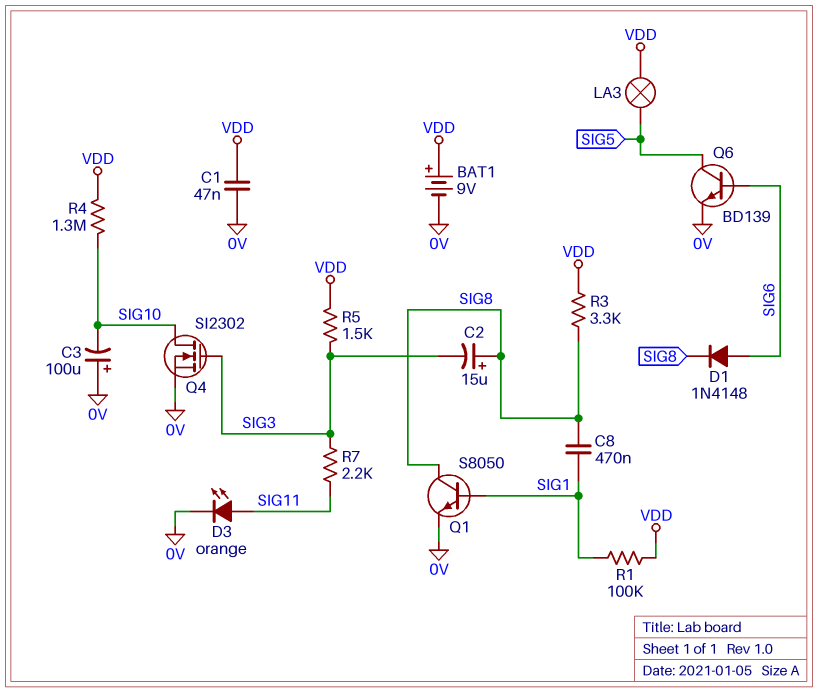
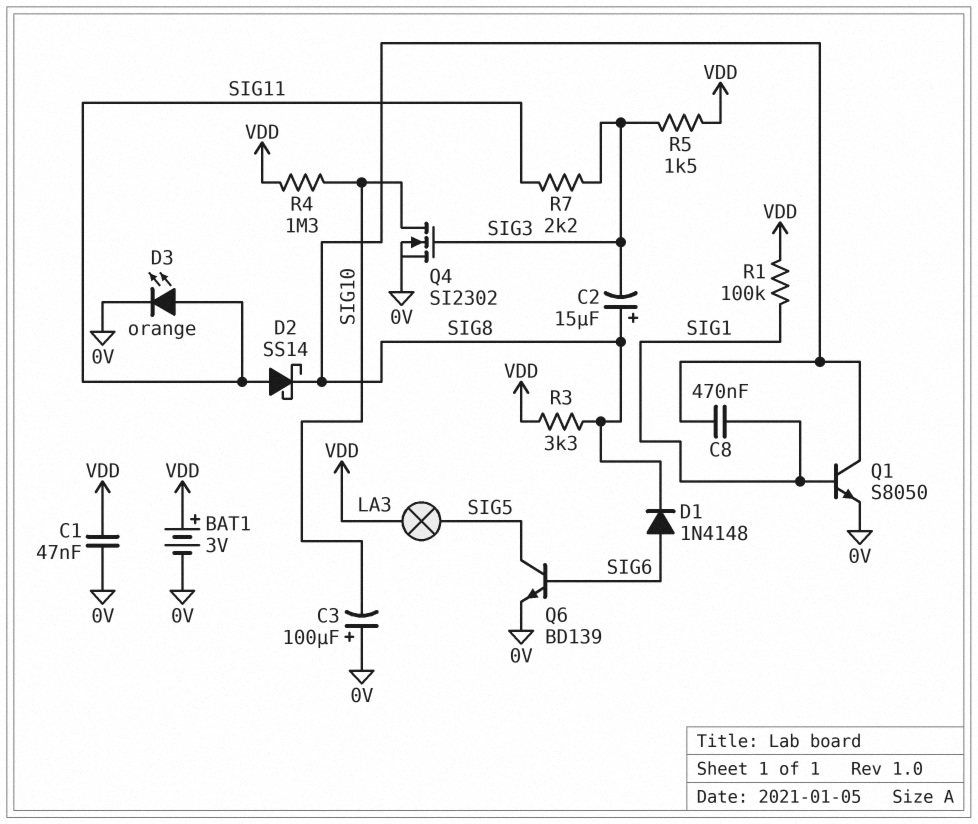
BAT1: 9V (plus VDD, minus 0V) -> 3V (plus VDD, minus 0V)
D2: none -> schottky SS14 (A SIG11, K SIG8)

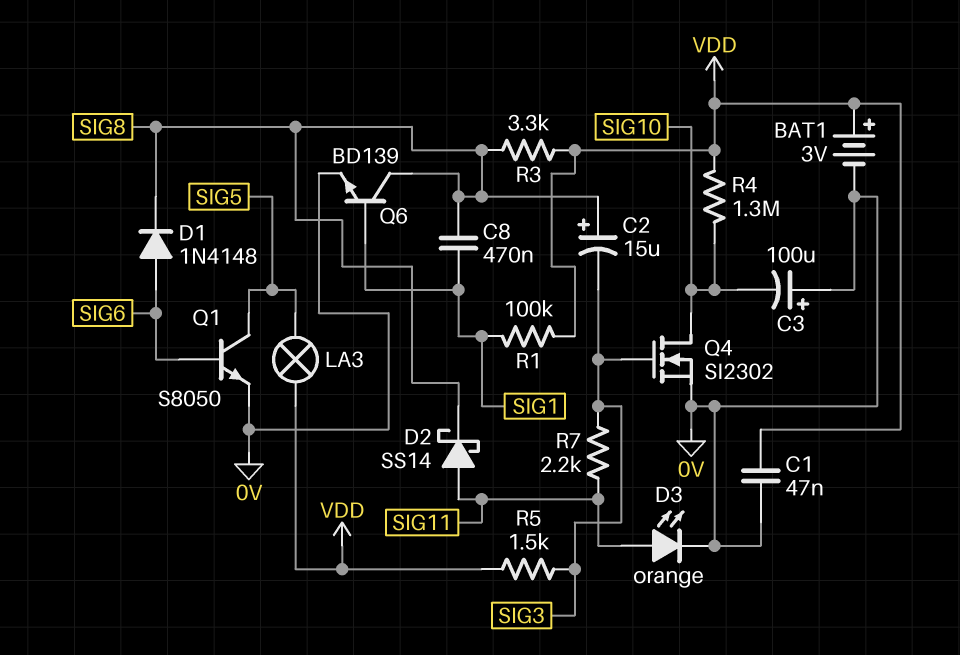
Q1: NPN S8050 (B SIG1, C SIG8, E 0V) -> NPN S8050 (B SIG6, C SIG5, E 0V)
Q6: NPN BD139 (B SIG6, C SIG5, E 0V) -> NPN BD139 (B SIG1, C SIG8, E 0V)

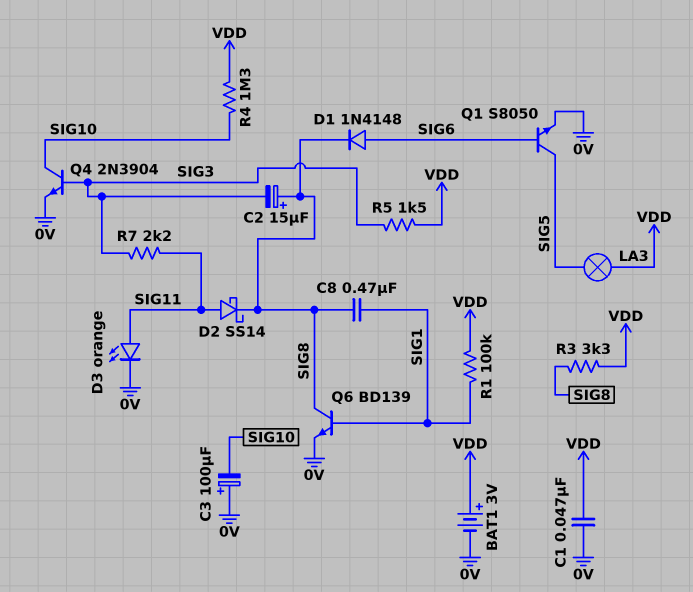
Q4: NMOS SI2302 (G SIG3, D SIG10, S 0V) -> NPN 2N3904 (B SIG3, C SIG10, E 0V)

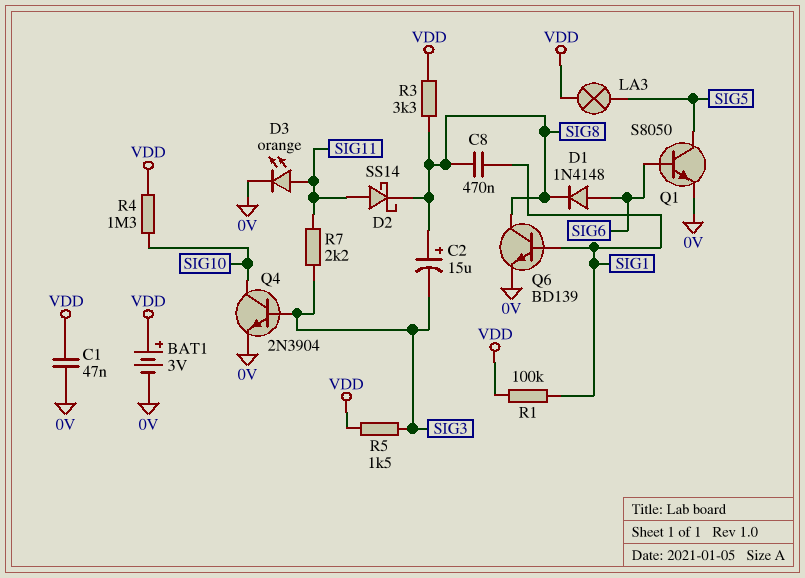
C3: 100uF (plus 0V, minus SIG10) -> none

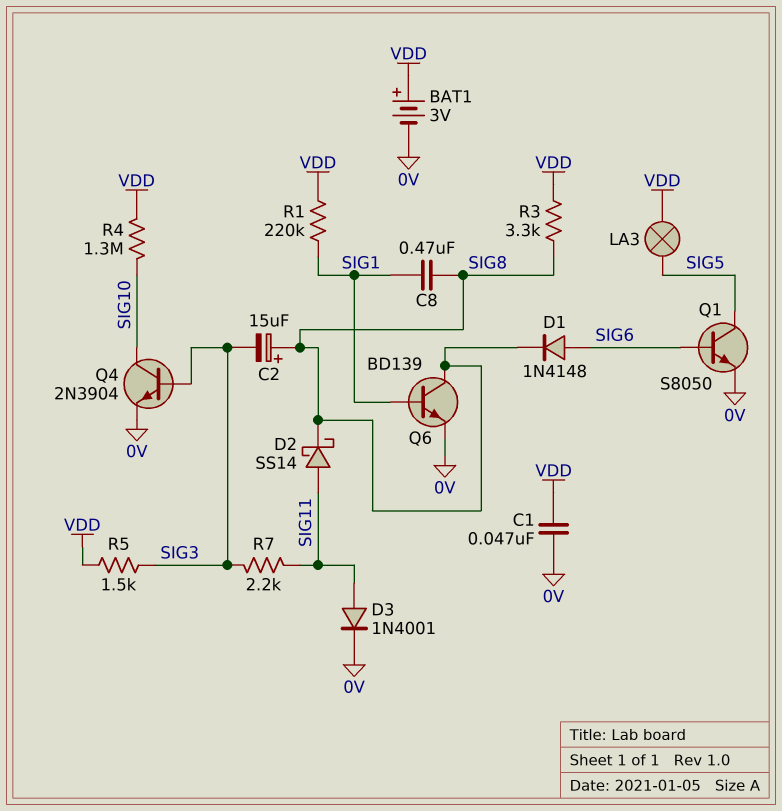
D3: LED orange (A SIG11, K 0V) -> diode 1N4001 (A SIG11, K 0V)
R1: 100k (SIG1, VDD) -> 220k (SIG1, VDD)

